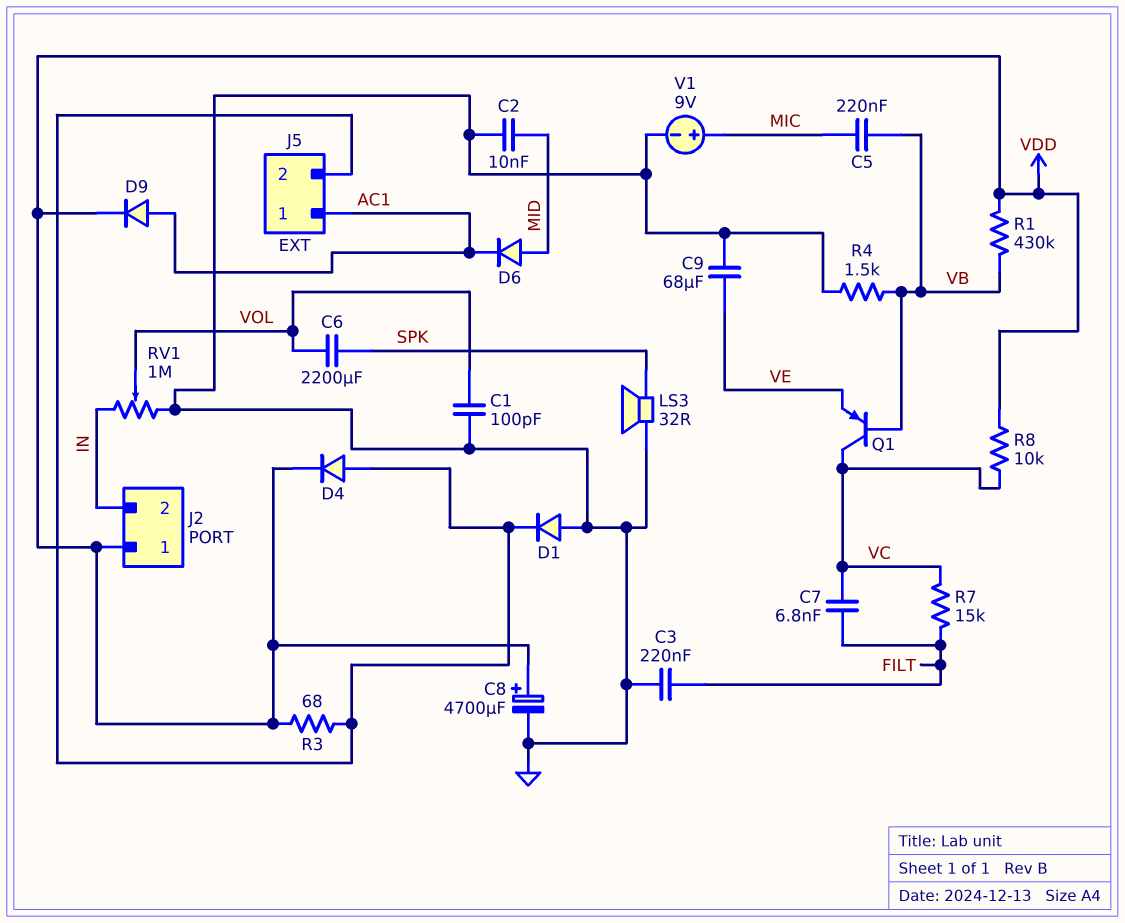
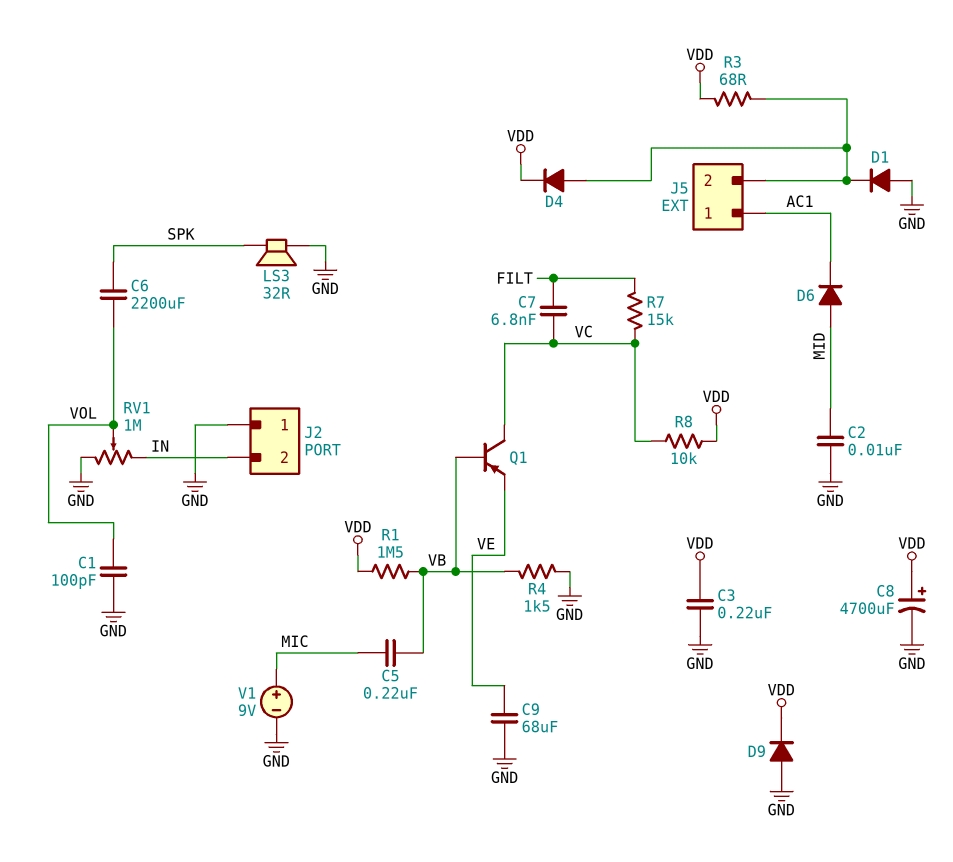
C3: 220nF (FILT, GND) -> 220nF (GND, VDD)
D9: diode (A AC1, K VDD) -> diode (A GND, K VDD)
J2 pin 1: VDD -> GND
R1: 430k (VB, VDD) -> 1.5M (VB, VDD)

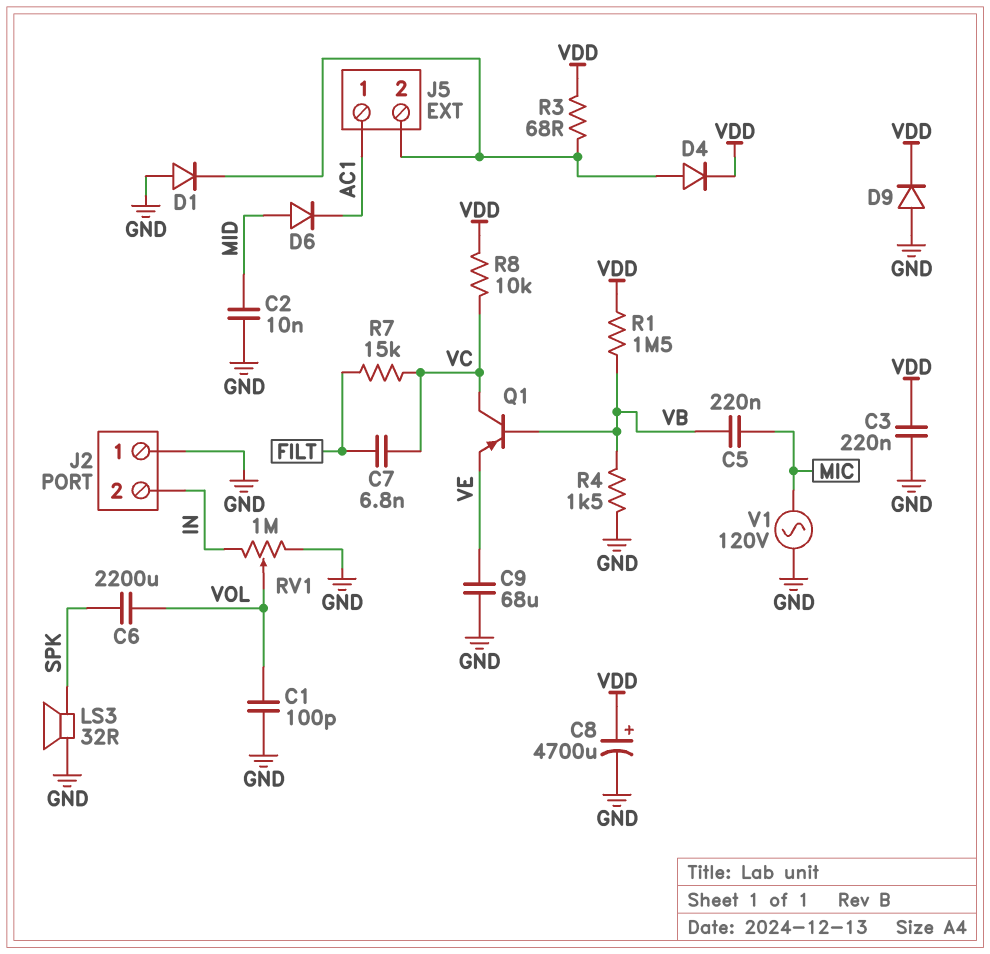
V1: 9V (plus MIC, minus GND) -> AC 120V (GND, MIC)

